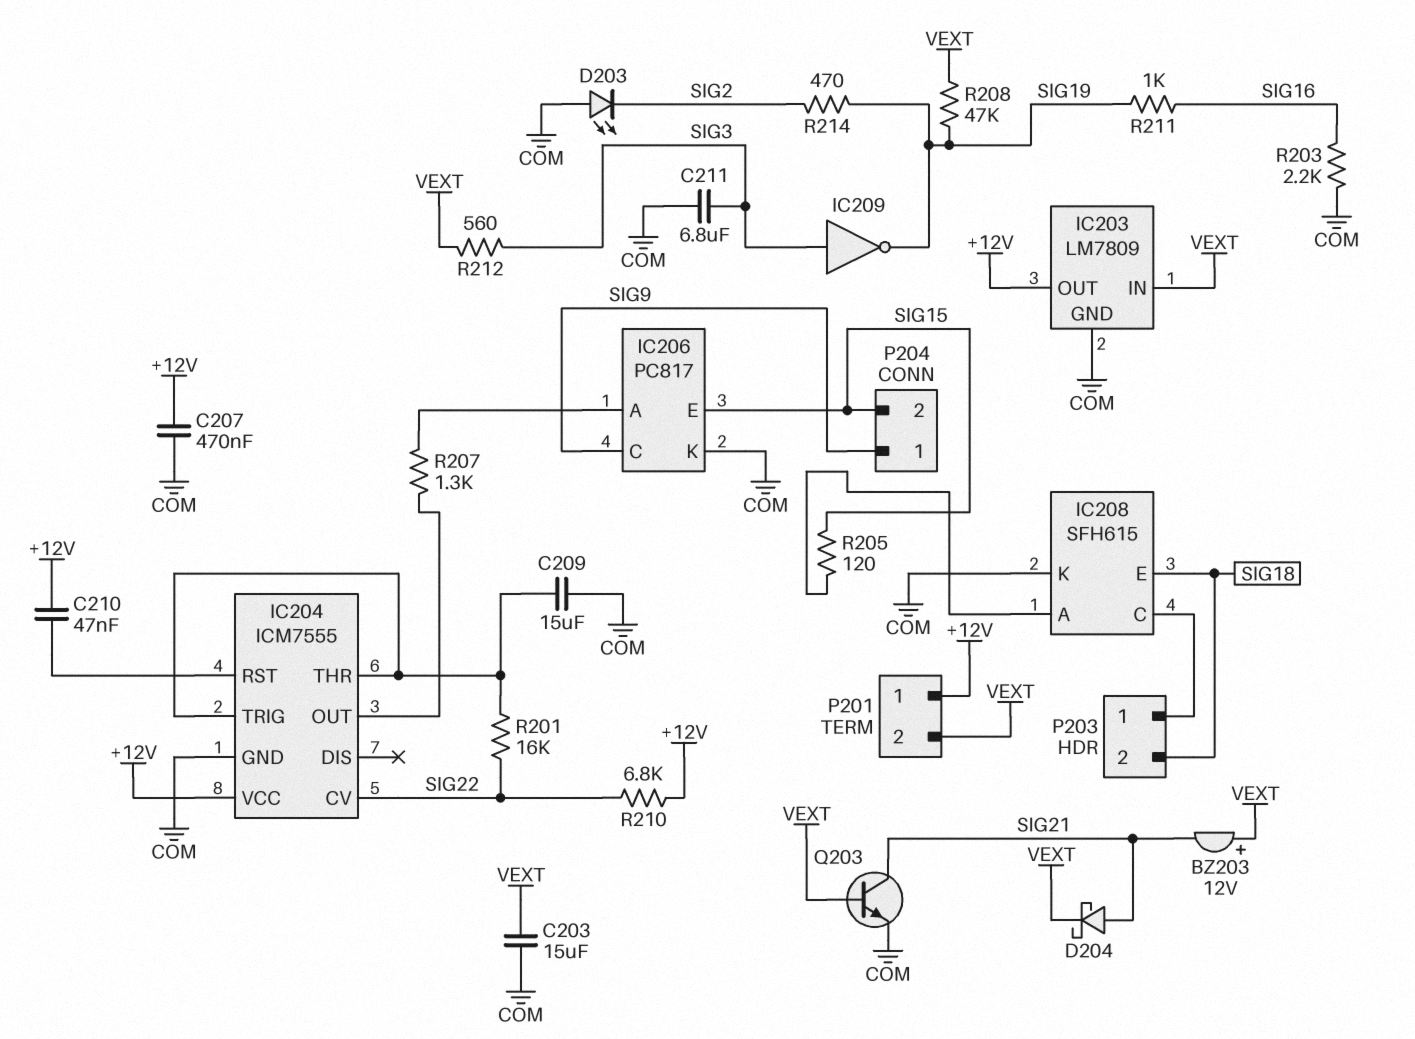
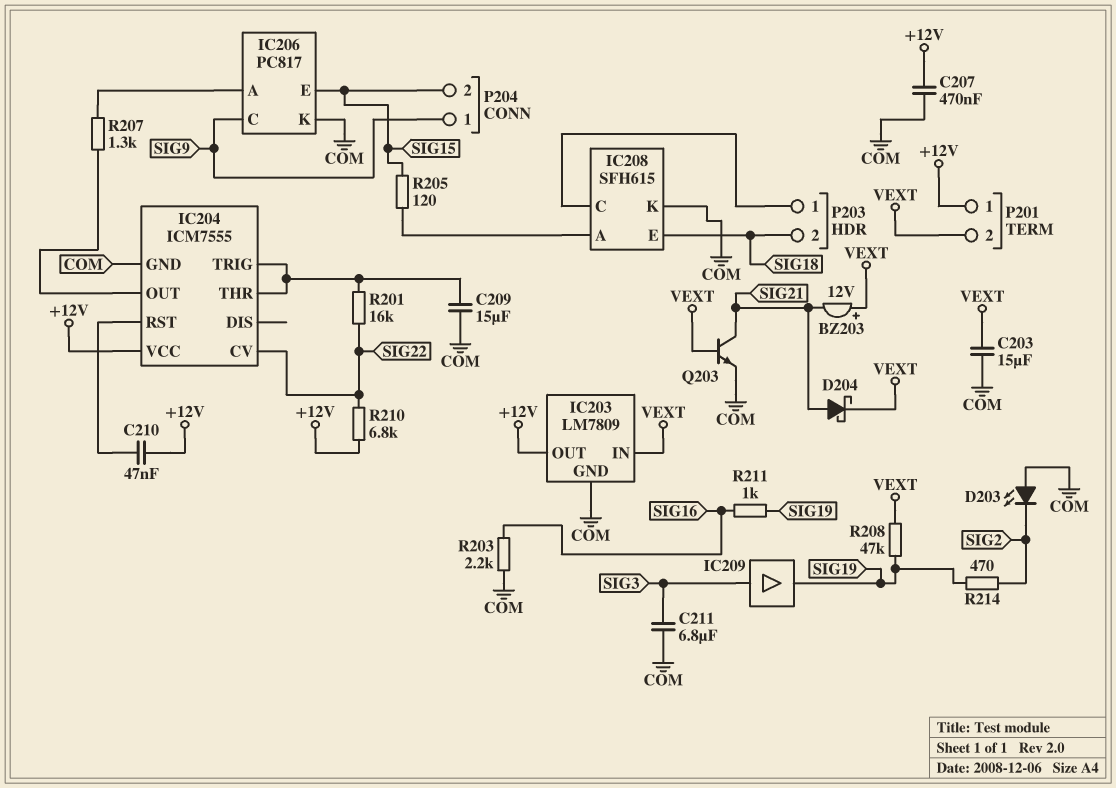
IC209: NOT (in SIG3, out SIG19) -> buffer (in SIG3, out SIG19)
R212: 560 (SIG3, VEXT) -> none

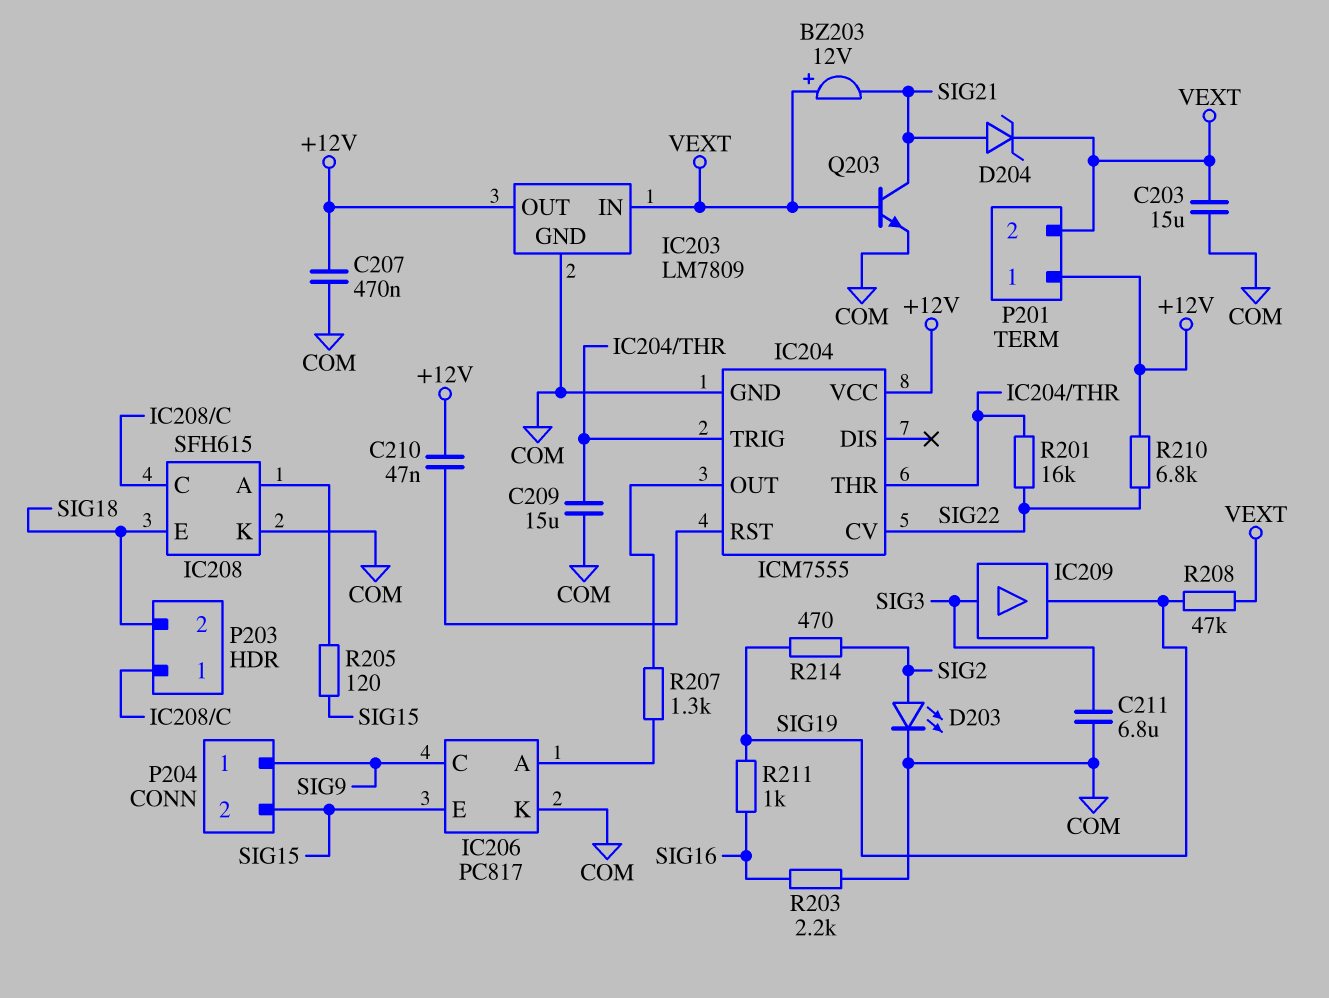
D203: LED (A COM, K SIG2) -> LED (A SIG2, K COM)
D204: schottky (A SIG21, K VEXT) -> zener (A SIG21, K VEXT)

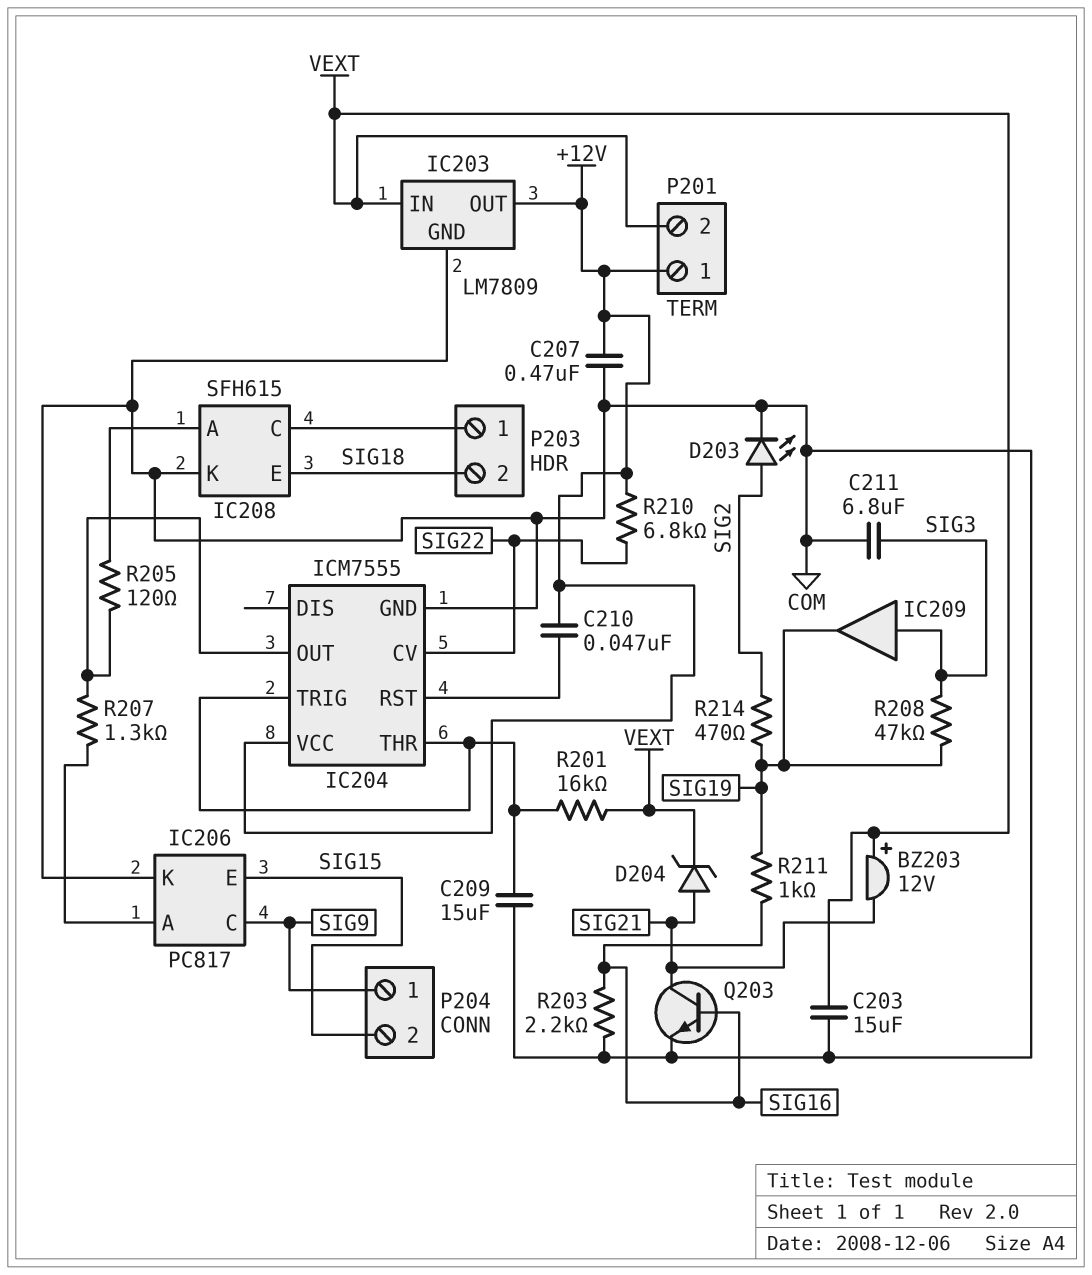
Q203: NPN (B VEXT, C SIG21, E COM) -> NPN (B SIG16, C SIG21, E COM)
R201: 16k (IC204/THR, SIG22) -> 16k (IC204/THR, VEXT)
R205: 120 (IC208/A, SIG15) -> 120 (IC204/OUT, IC208/A)
R208: 47k (SIG19, VEXT) -> 47k (SIG3, SIG19)

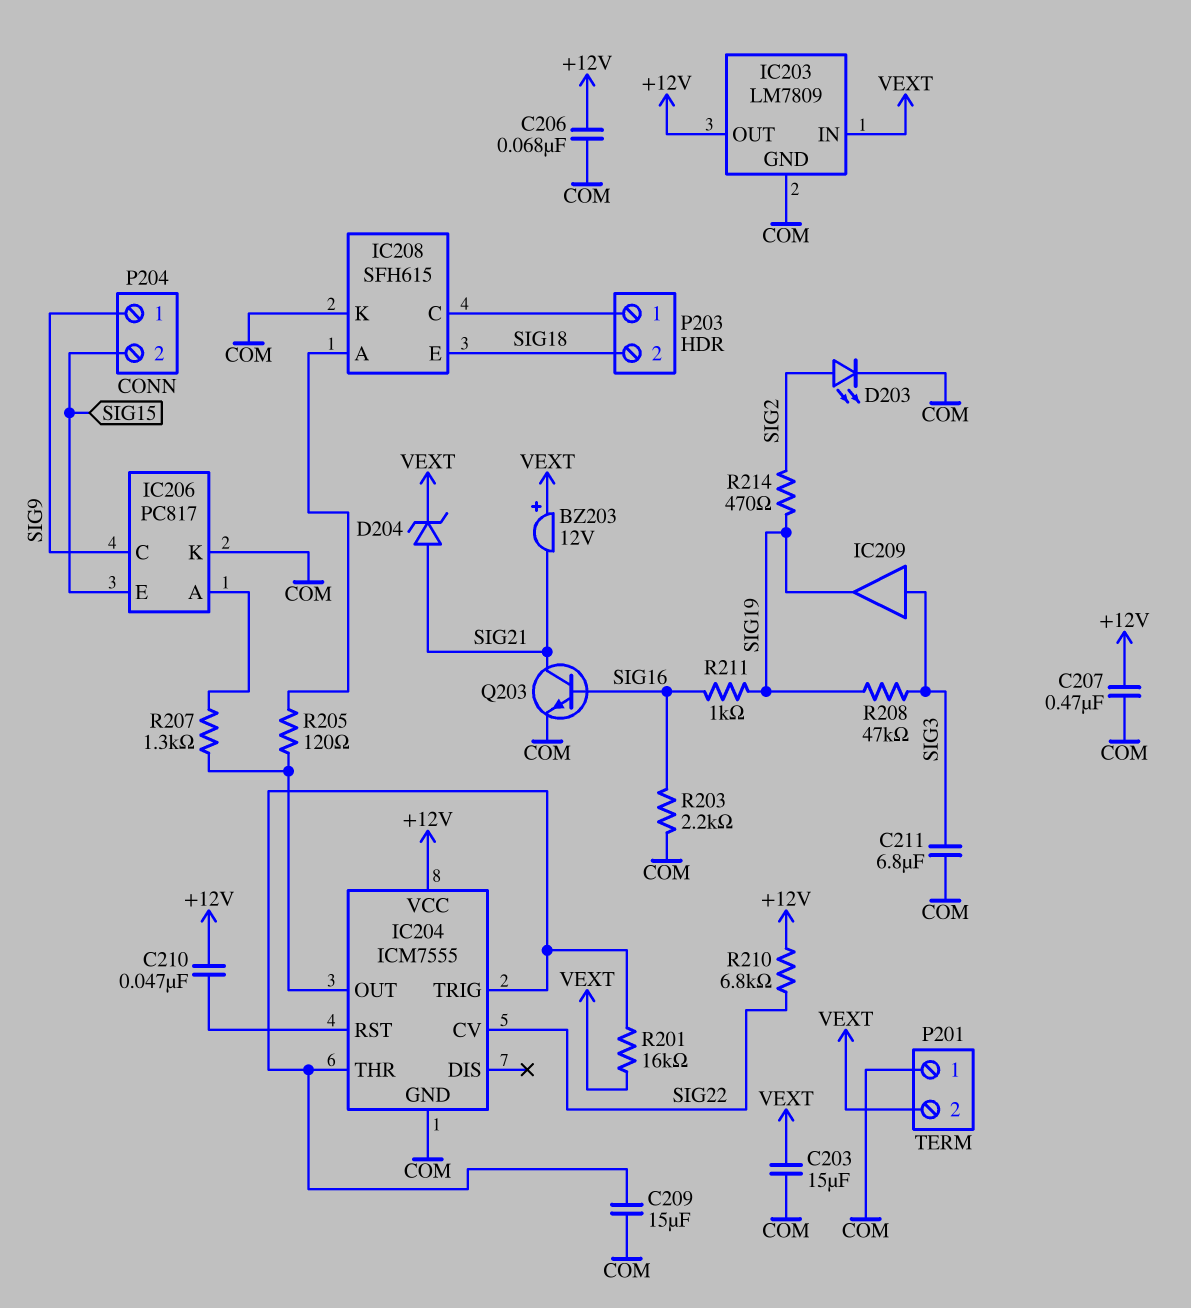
C206: none -> 68nF (+12V, COM)
P201 pin 1: +12V -> COM

